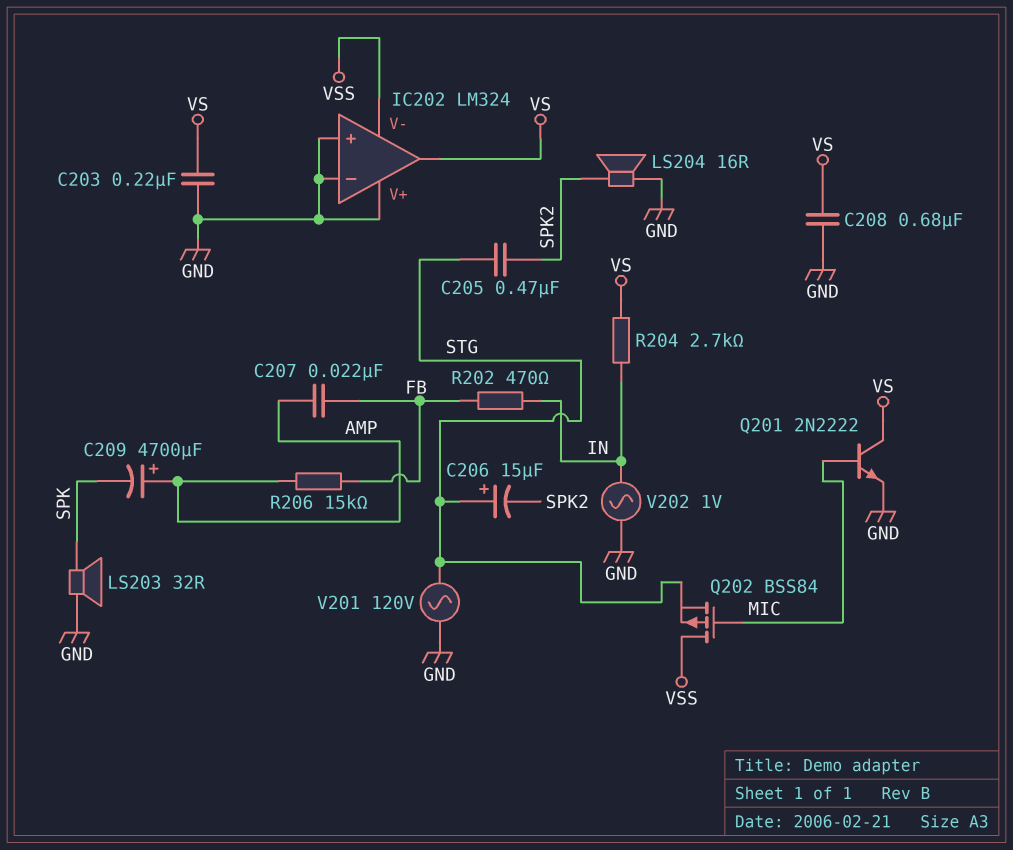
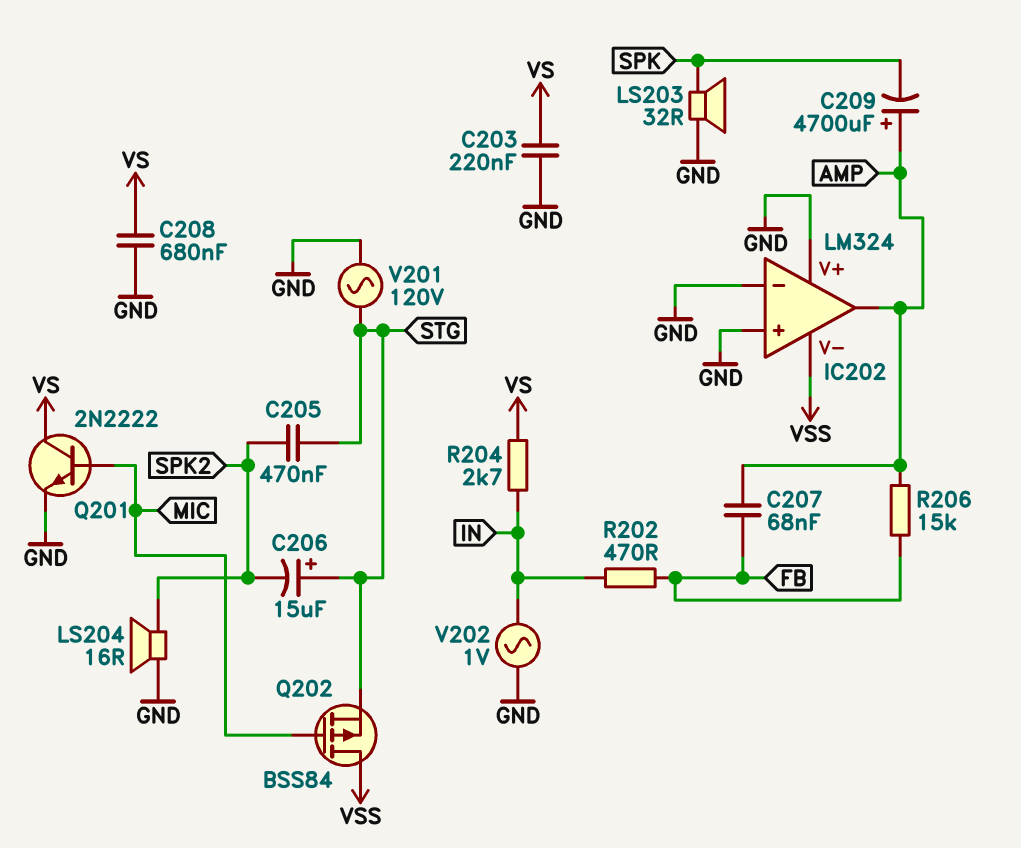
C207: 22nF (AMP, FB) -> 68nF (AMP, FB)
IC202 pin out: VS -> AMP

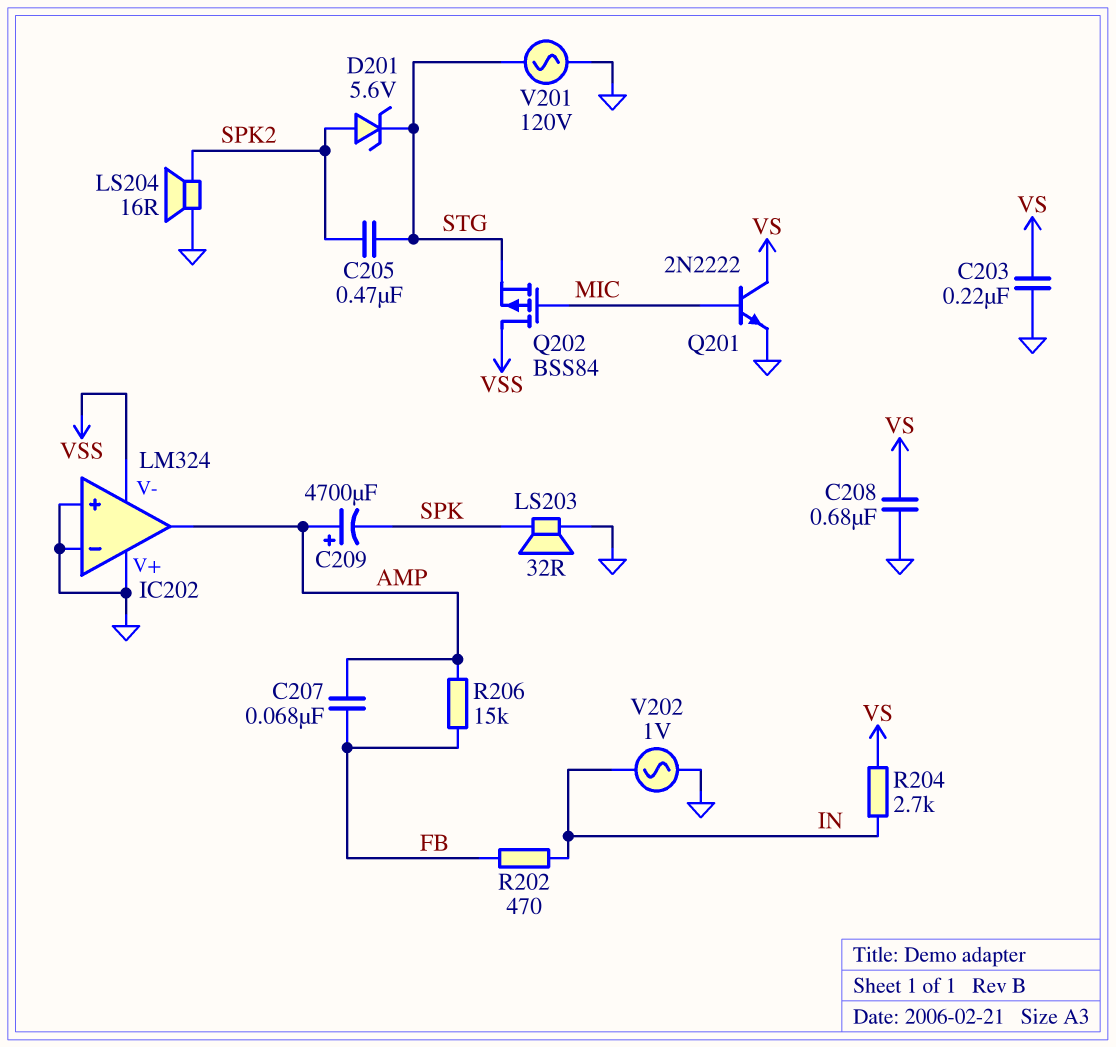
C206: 15uF (plus STG, minus SPK2) -> none
D201: none -> zener 5.6V (A SPK2, K STG)

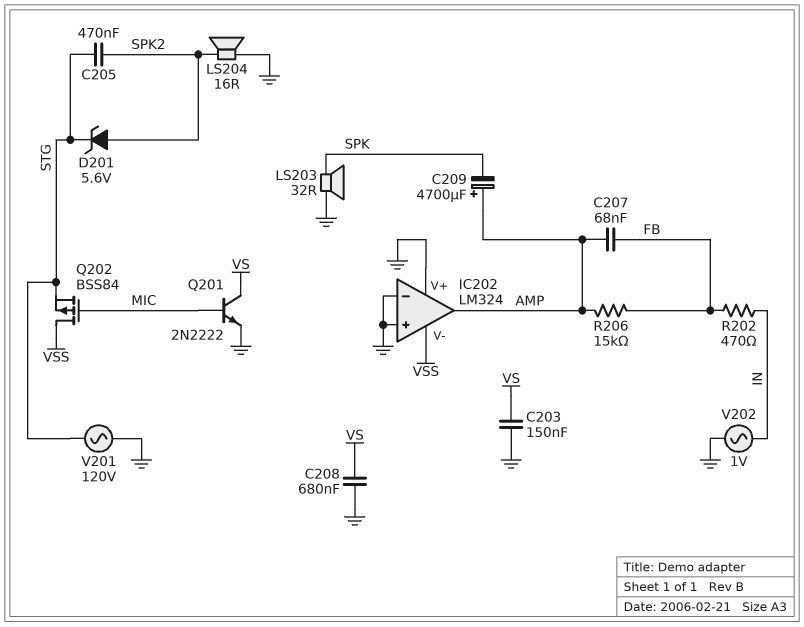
C203: 220nF (GND, VS) -> 150nF (GND, VS)
R204: 2.7k (IN, VS) -> none

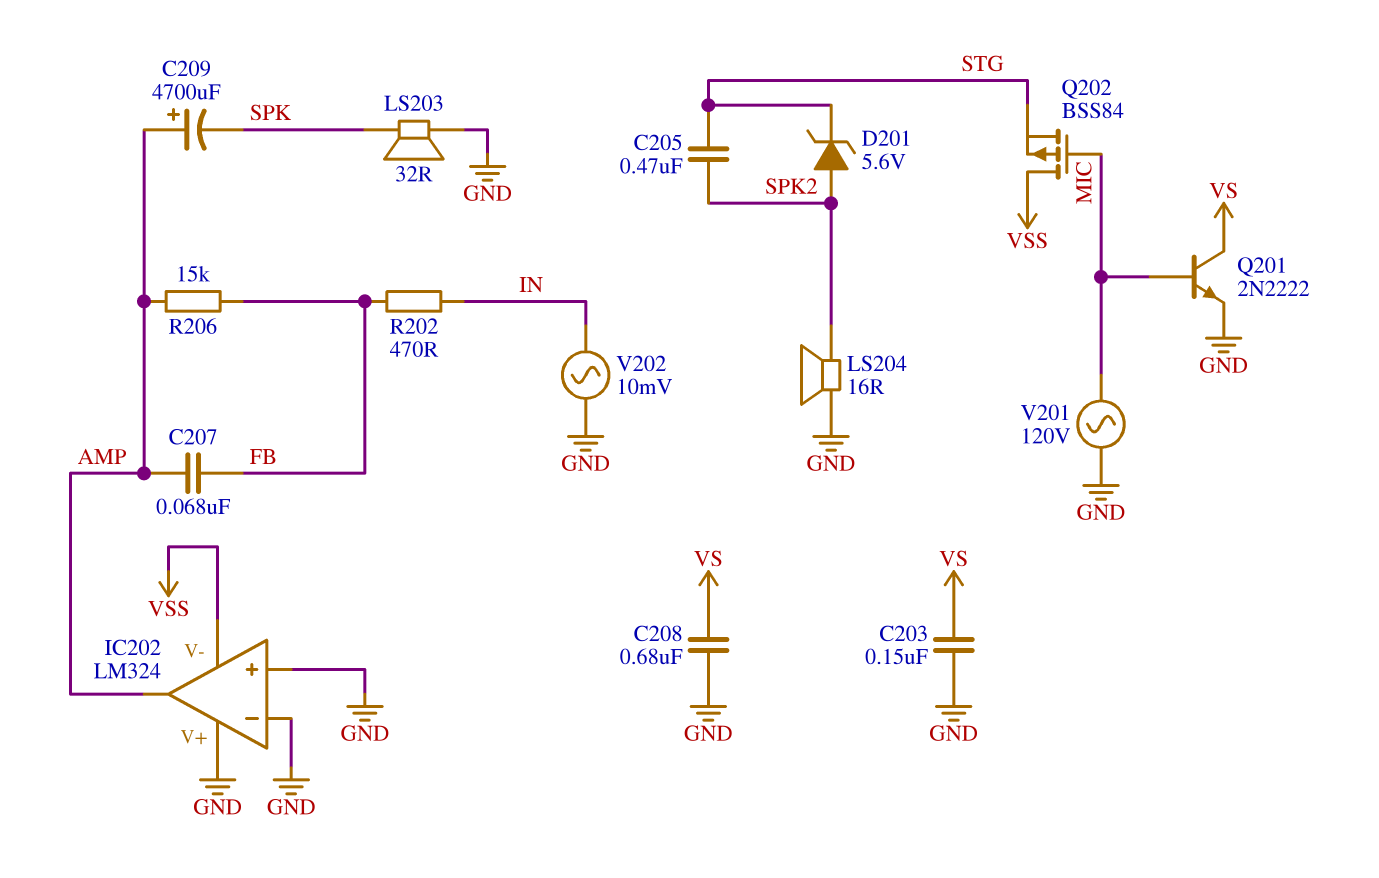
V201: AC 120V (GND, STG) -> AC 120V (GND, MIC)
V202: AC 1V (GND, IN) -> AC 10mV (GND, IN)

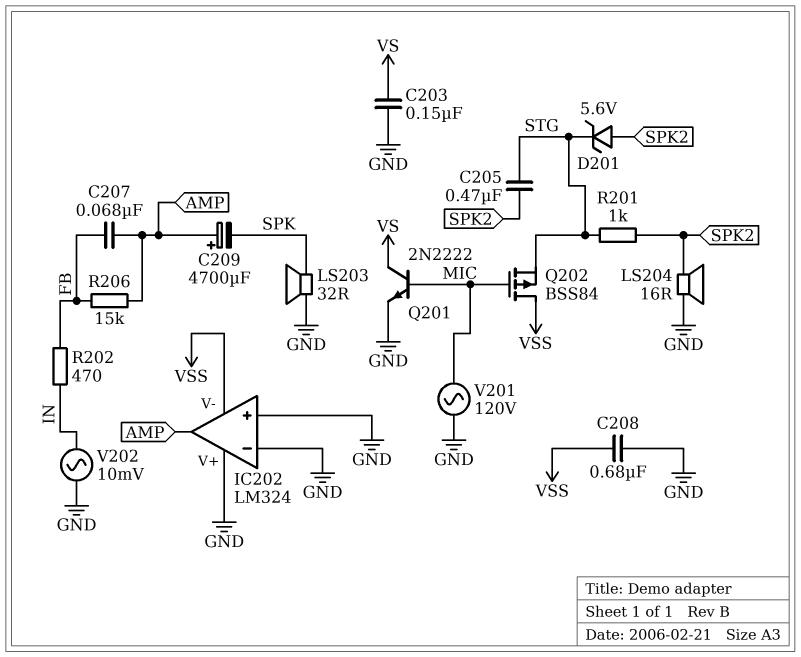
C208: 680nF (GND, VS) -> 680nF (GND, VSS)
R201: none -> 1k (SPK2, STG)

